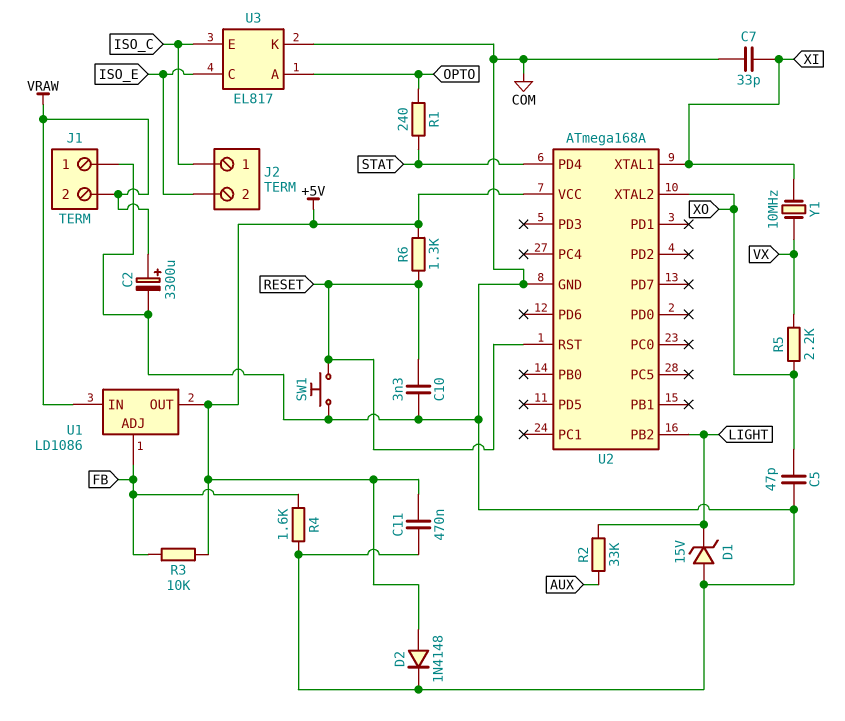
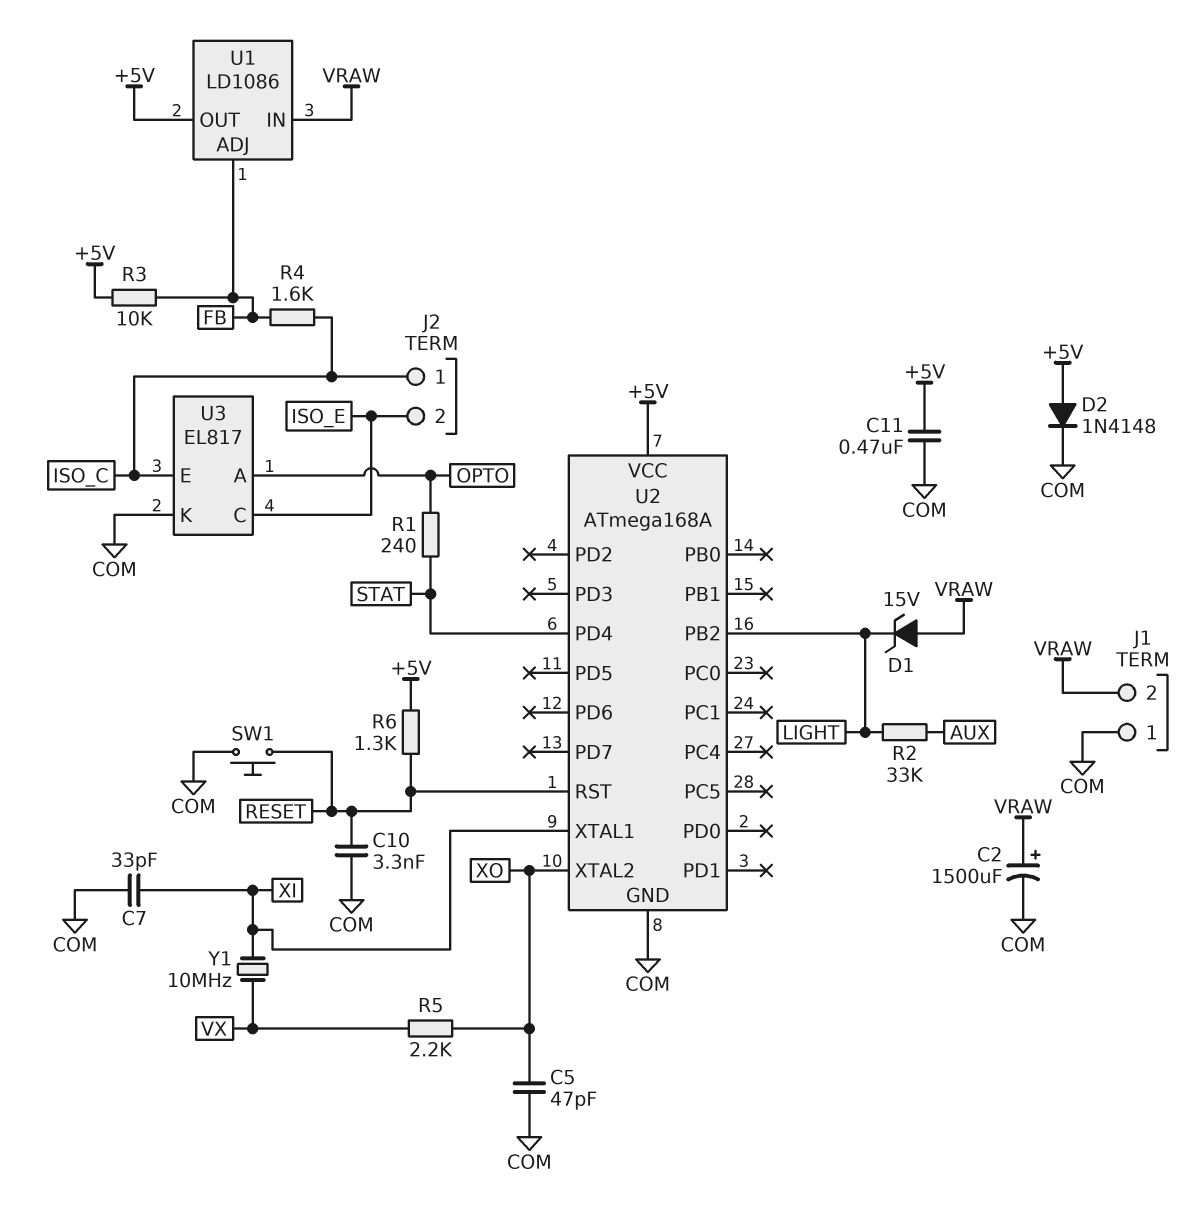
C2: 3300uF (plus VRAW, minus COM) -> 1500uF (plus VRAW, minus COM)
D1: zener 15V (A COM, K LIGHT) -> zener 15V (A VRAW, K LIGHT)
R4: 1.6k (COM, FB) -> 1.6k (FB, ISO_C)

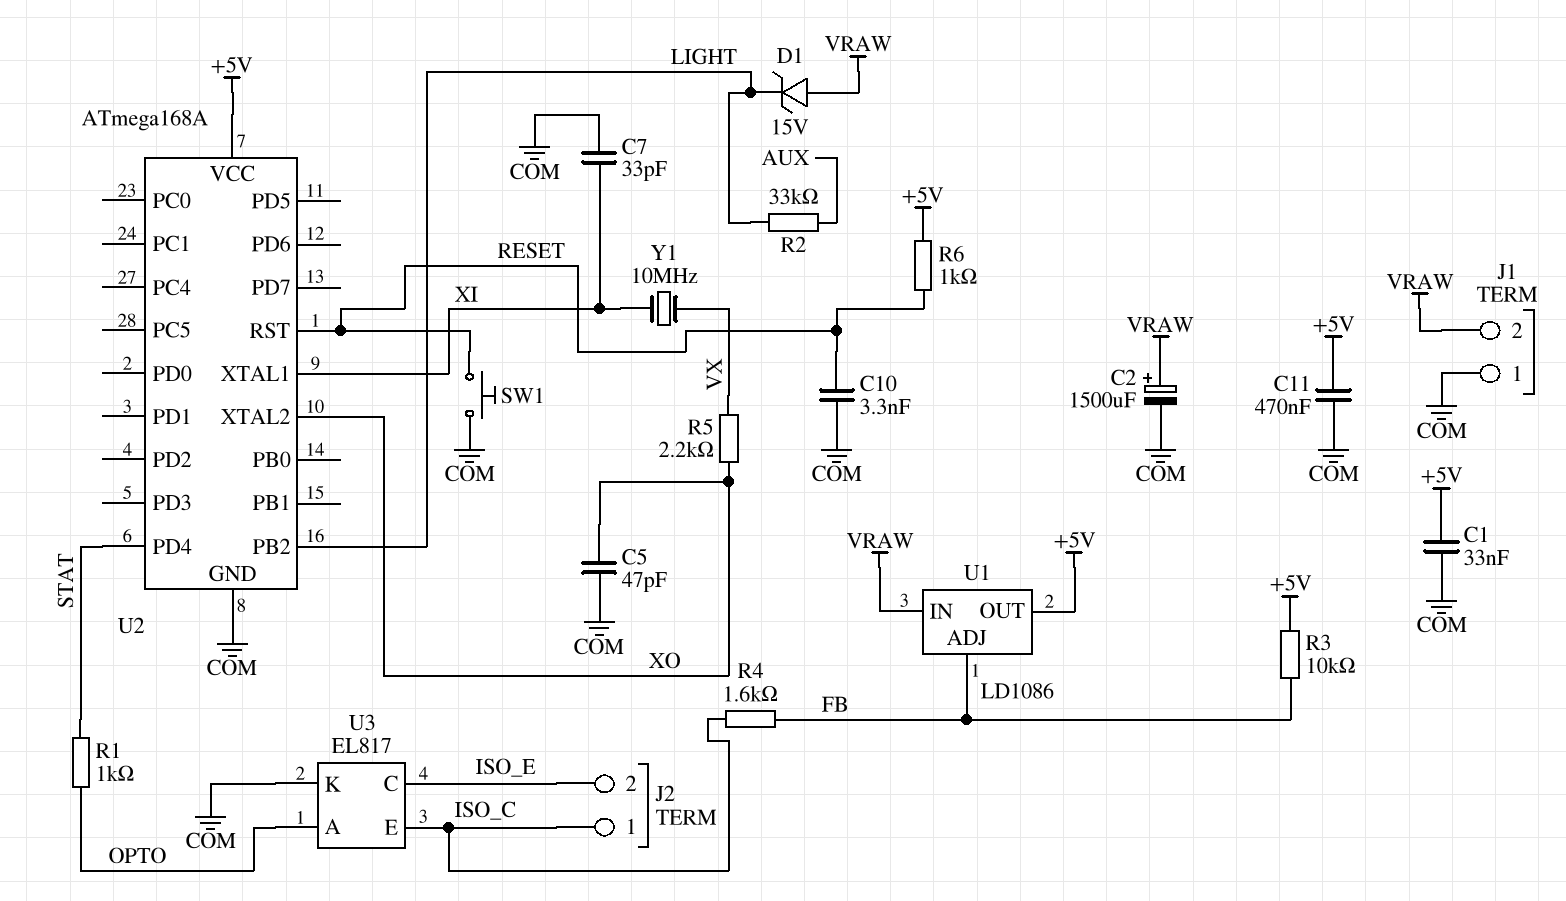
C1: none -> 33nF (+5V, COM)
D2: diode 1N4148 (A +5V, K COM) -> none
R1: 240 (OPTO, STAT) -> 1k (OPTO, STAT)
R6: 1.3k (+5V, RESET) -> 1k (+5V, RESET)

